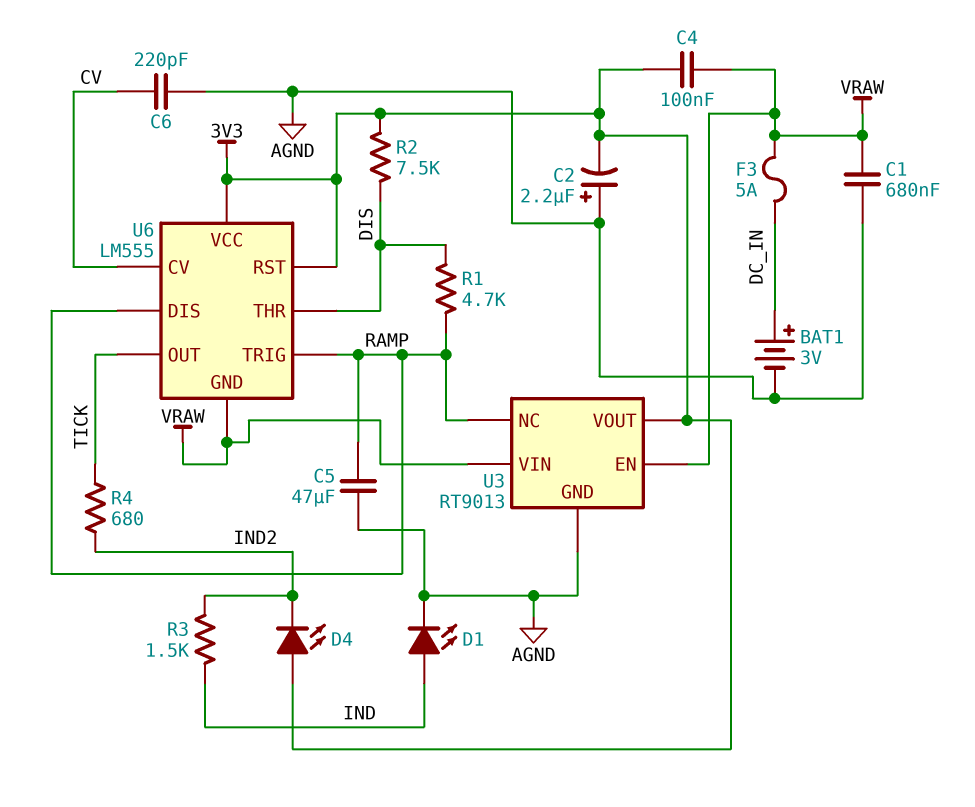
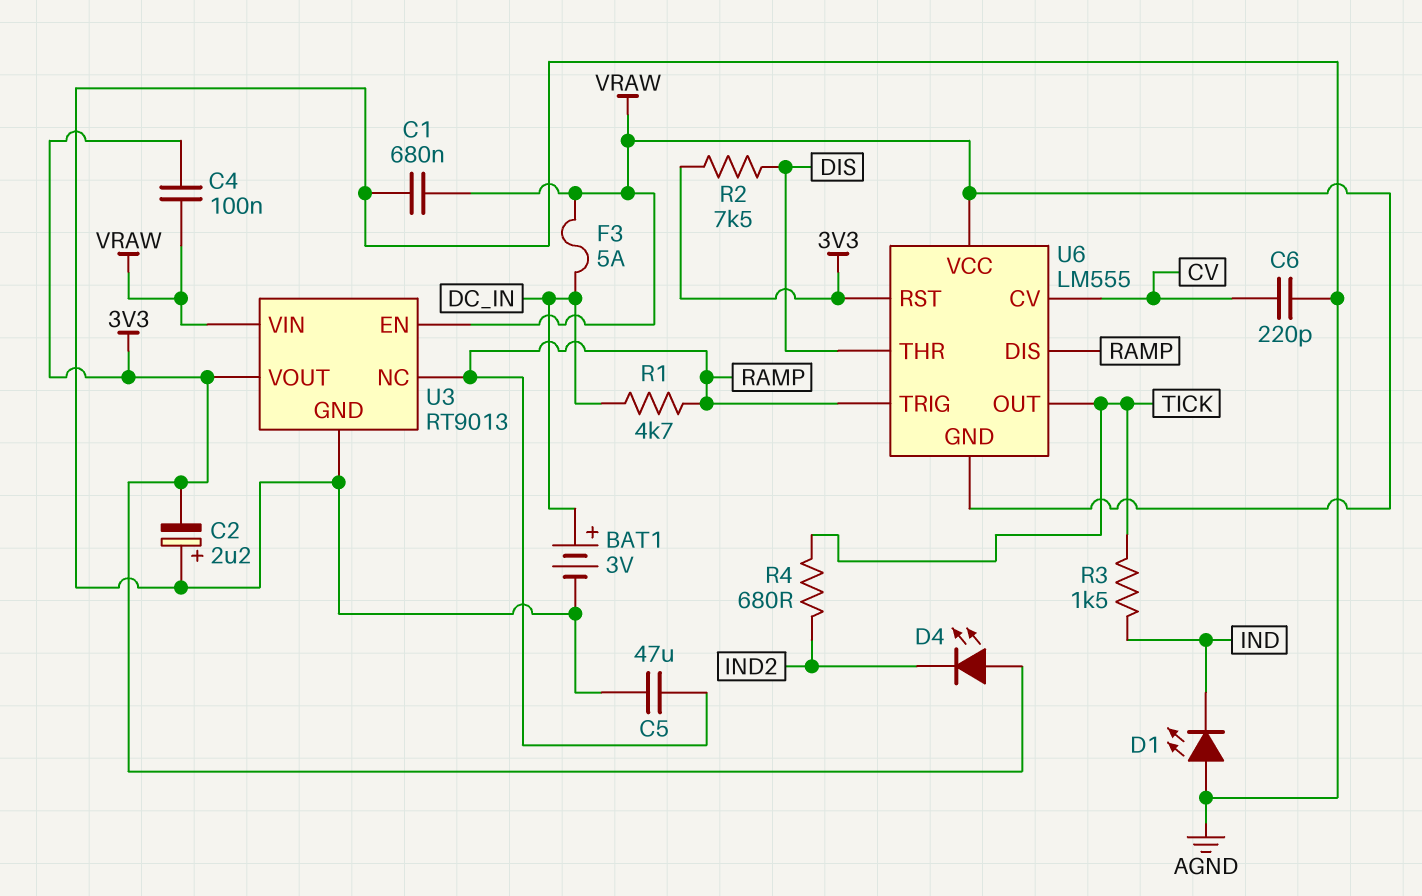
D1: LED (A IND, K AGND) -> LED (A AGND, K IND)
R1: 4.7k (DIS, RAMP) -> 4.7k (DC_IN, RAMP)
R3: 1.5k (IND, IND2) -> 1.5k (IND, TICK)
U6 pin VCC: 3V3 -> VRAW

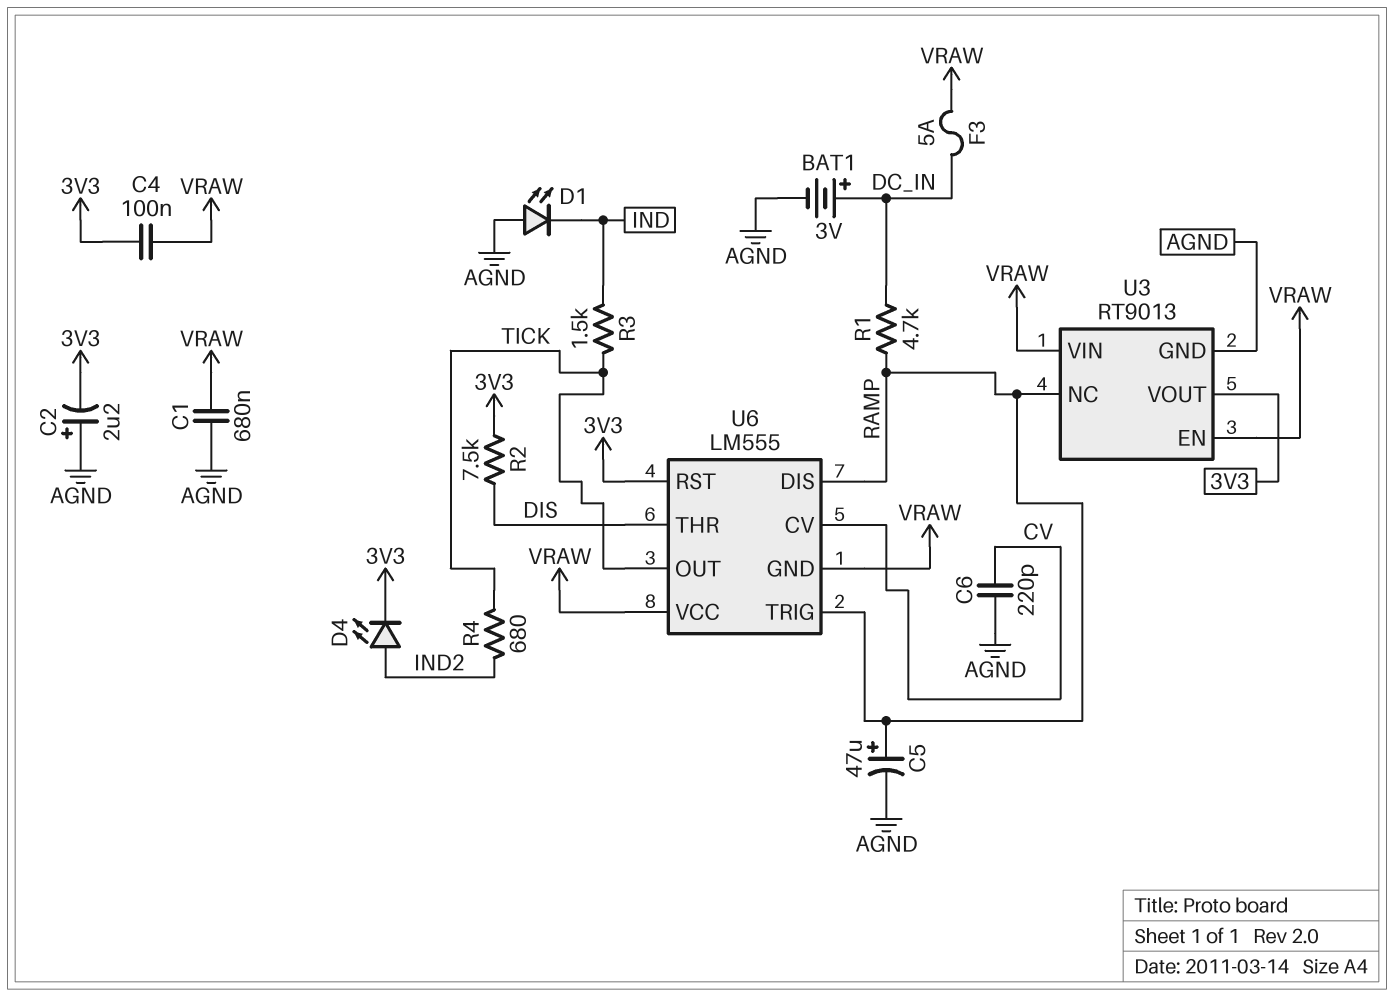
C5: 47uF (AGND, RAMP) -> 47uF (plus RAMP, minus AGND)
D4: LED (A 3V3, K IND2) -> LED (A IND2, K 3V3)

